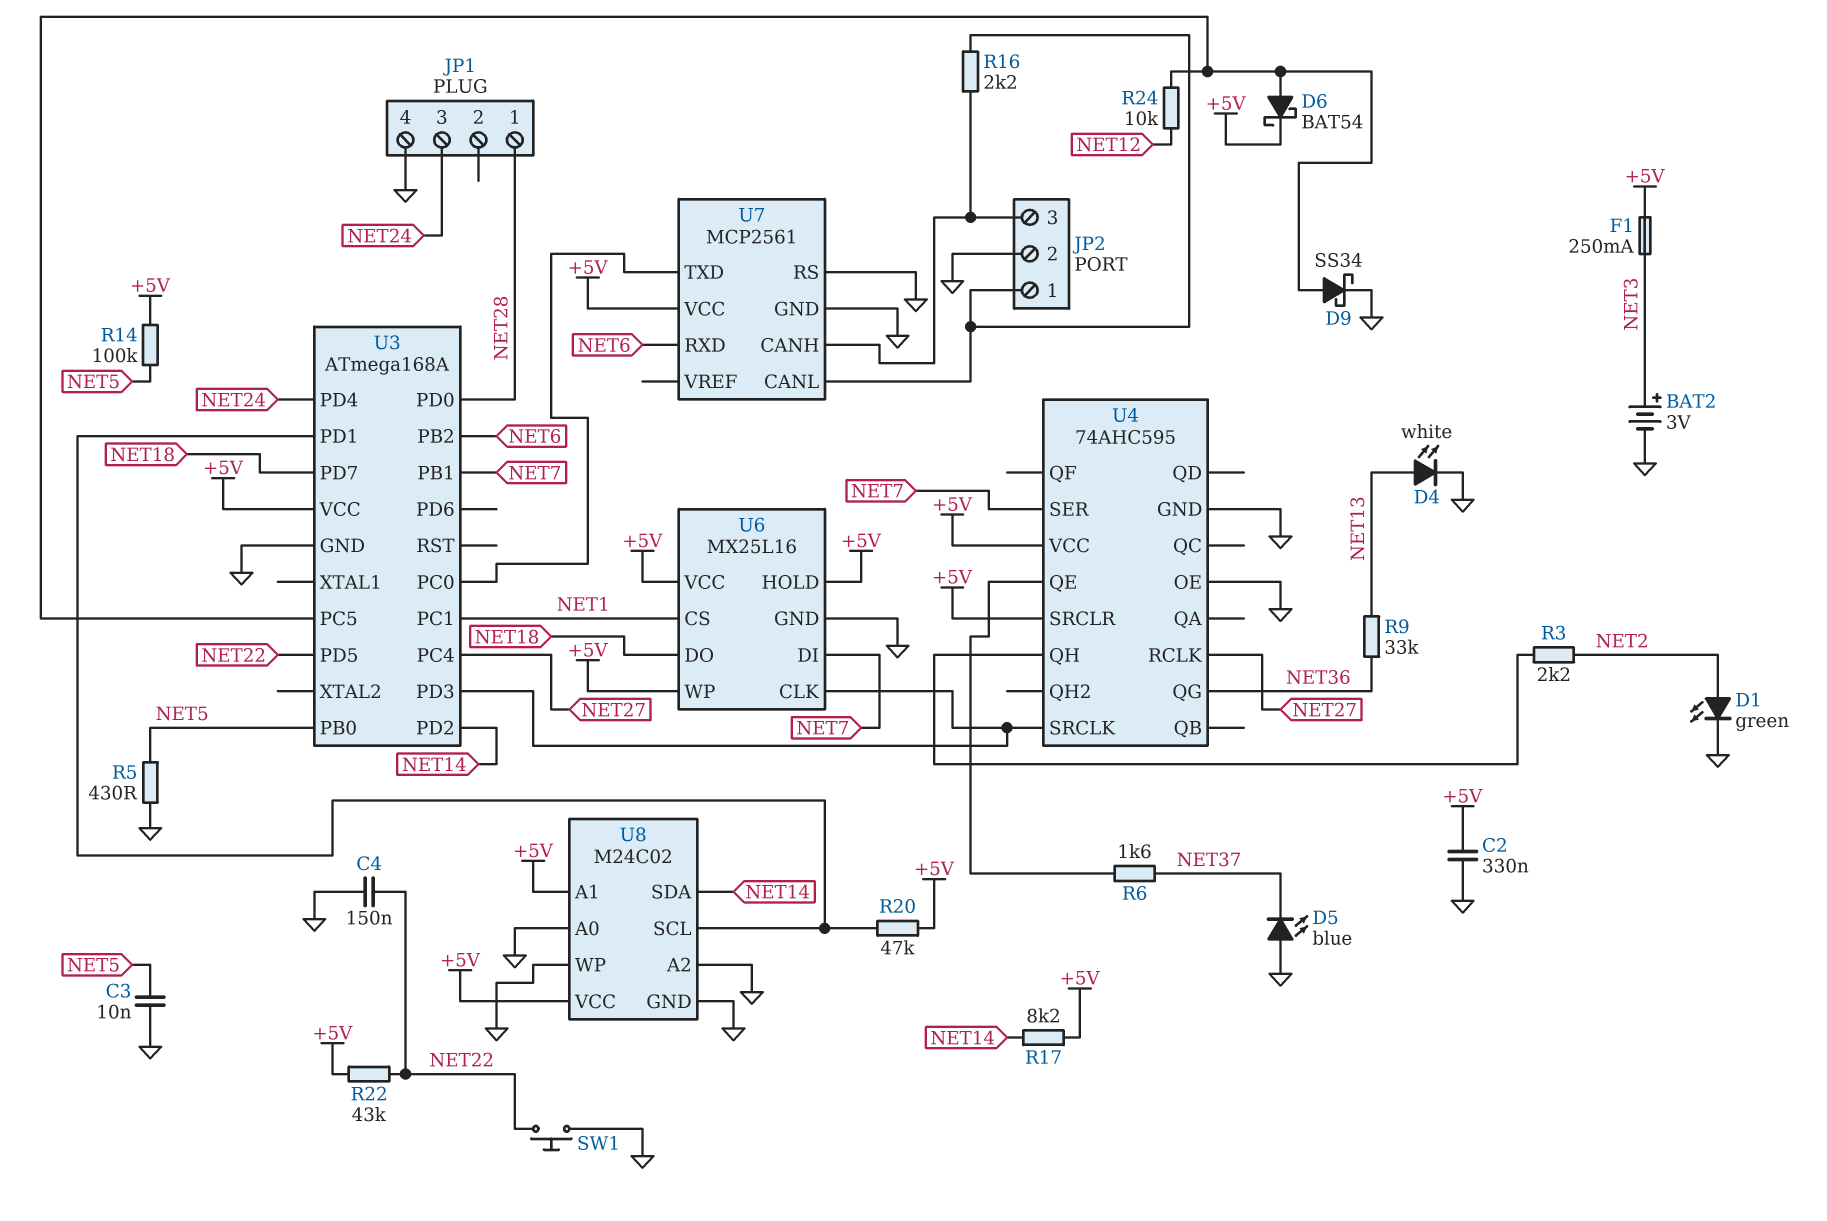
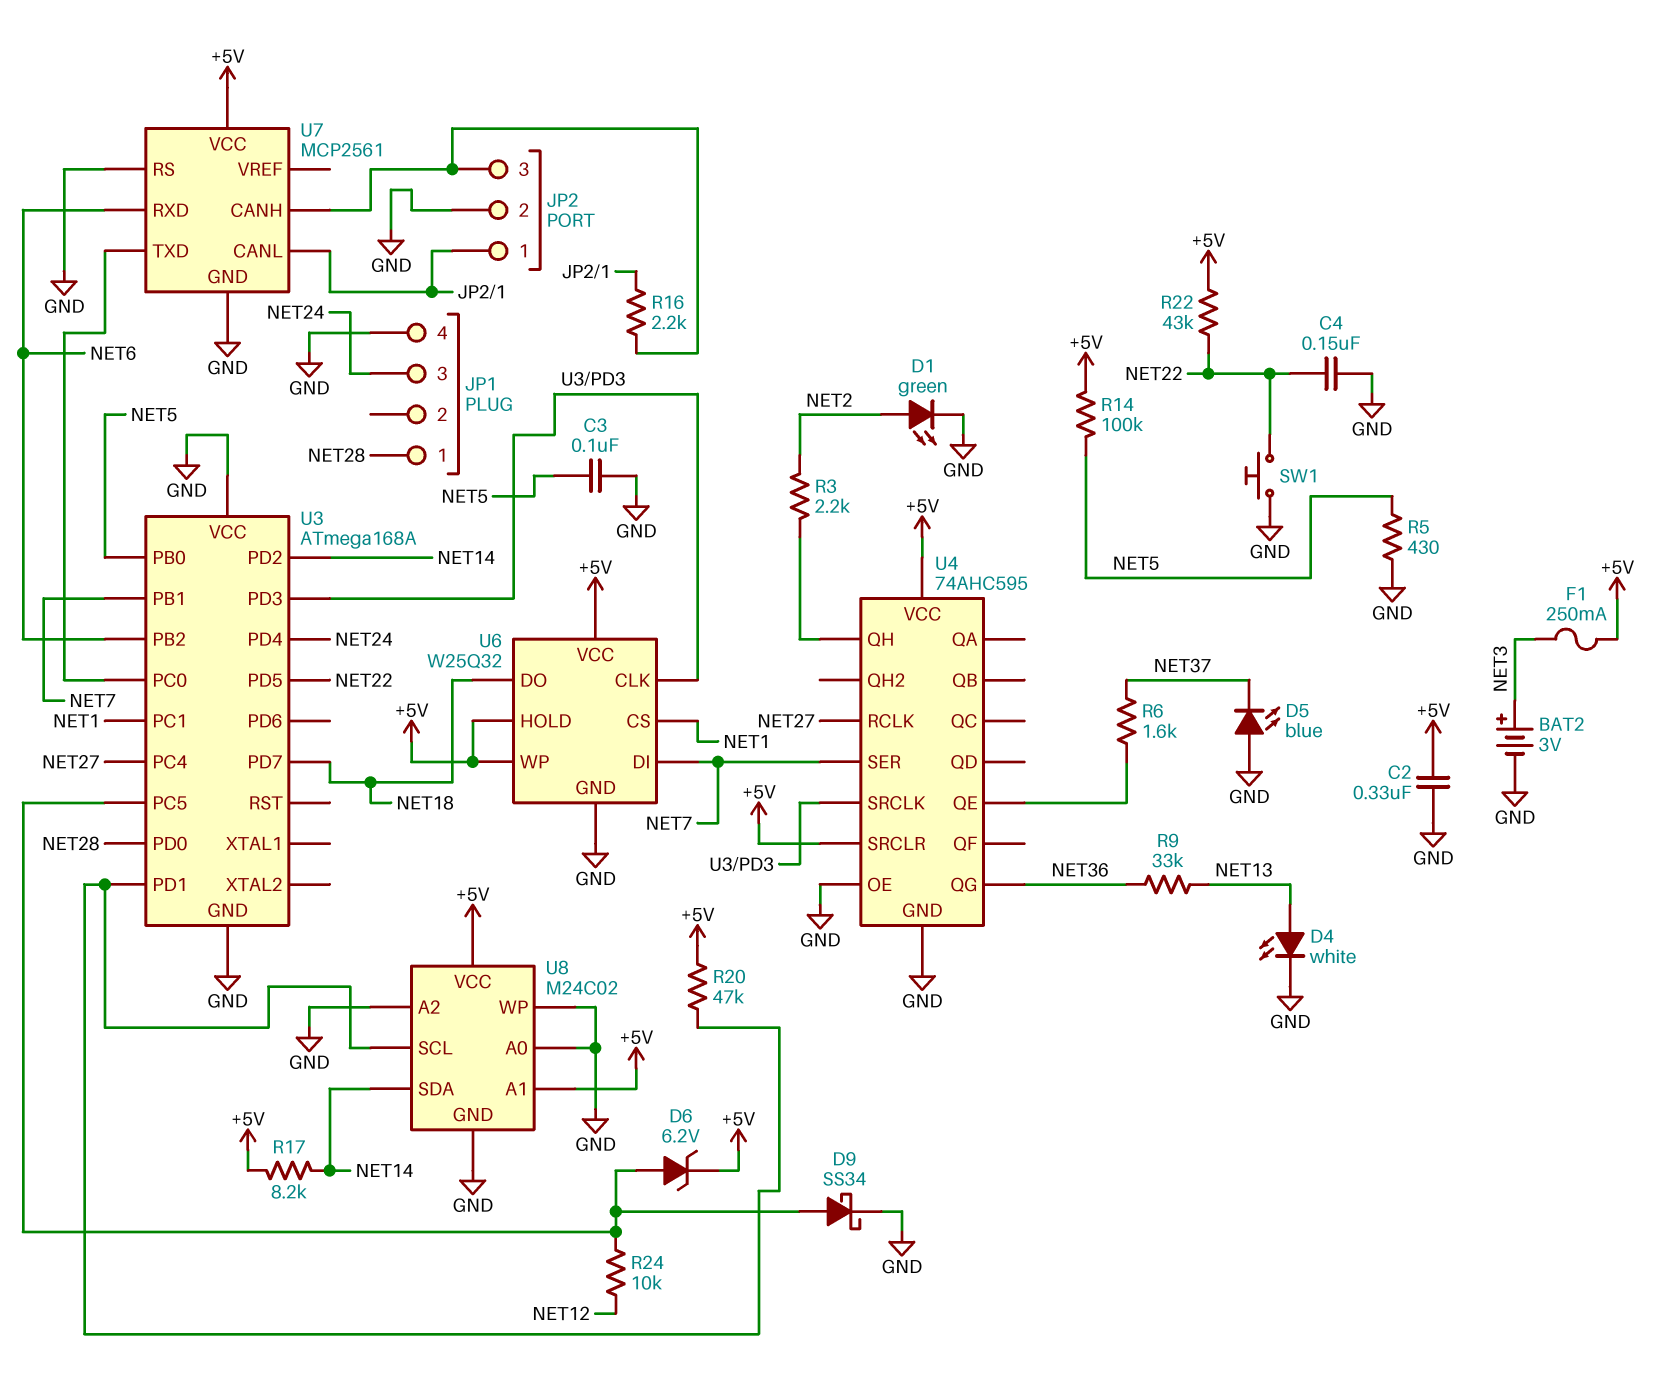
C3: 10nF (GND, NET5) -> 100nF (GND, NET5)
D6: schottky BAT54 (A U3/PC5, K +5V) -> zener 6.2V (A U3/PC5, K +5V)
U3 pin VCC: +5V -> GND
U6: MX25L16 -> W25Q32

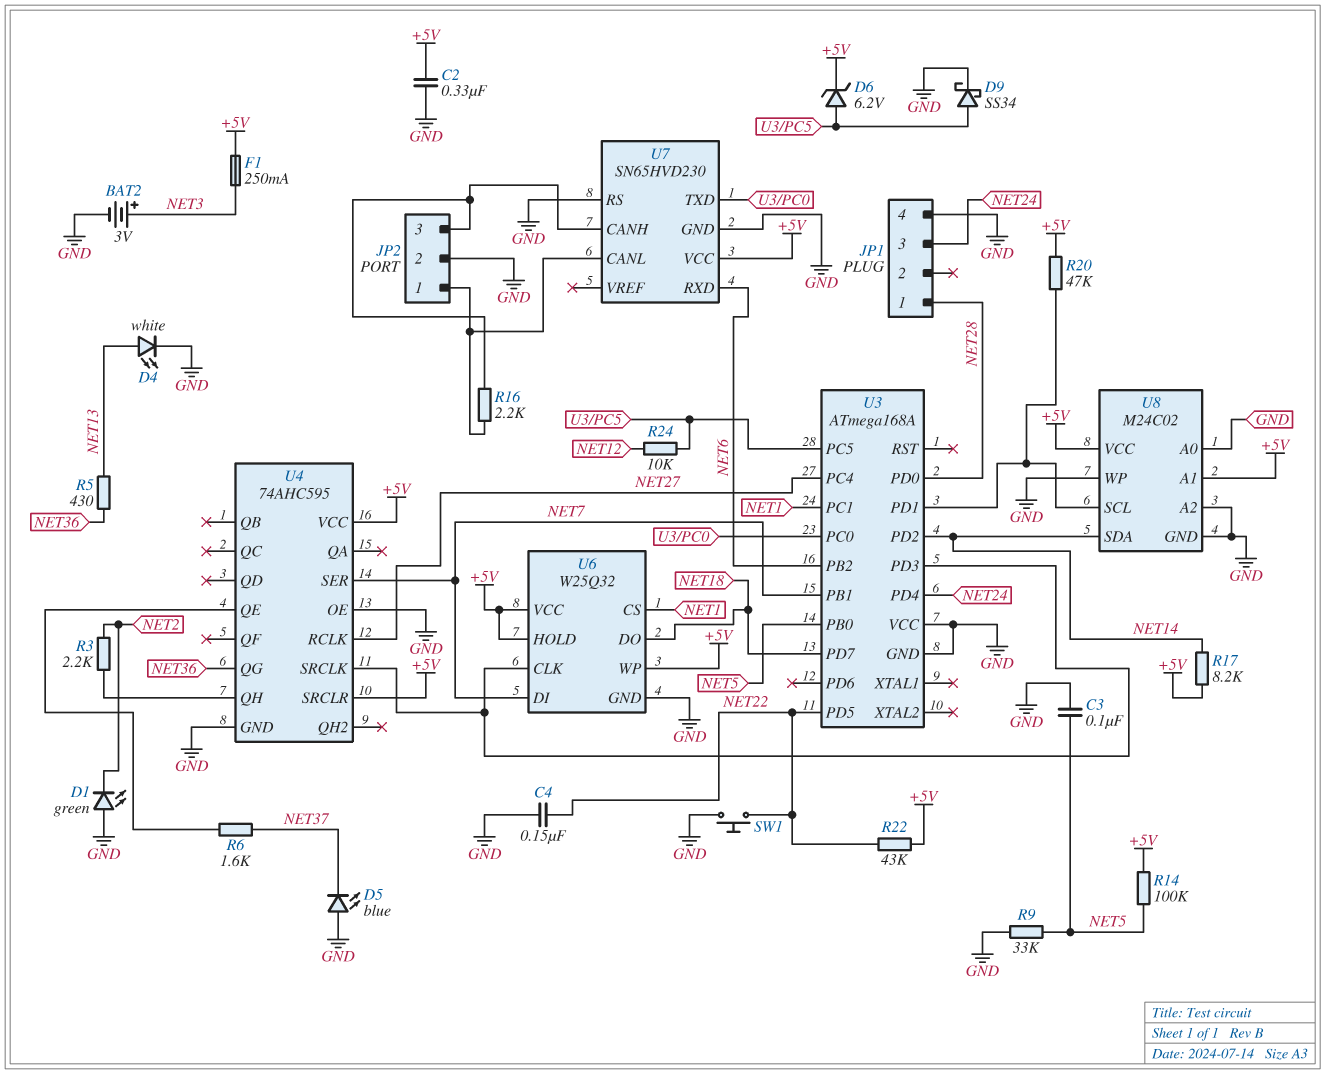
D1: LED green (A NET2, K GND) -> LED green (A GND, K NET2)
R5: 430 (GND, NET5) -> 430 (NET13, NET36)
R9: 33k (NET13, NET36) -> 33k (GND, NET5)
U7: MCP2561 -> SN65HVD230

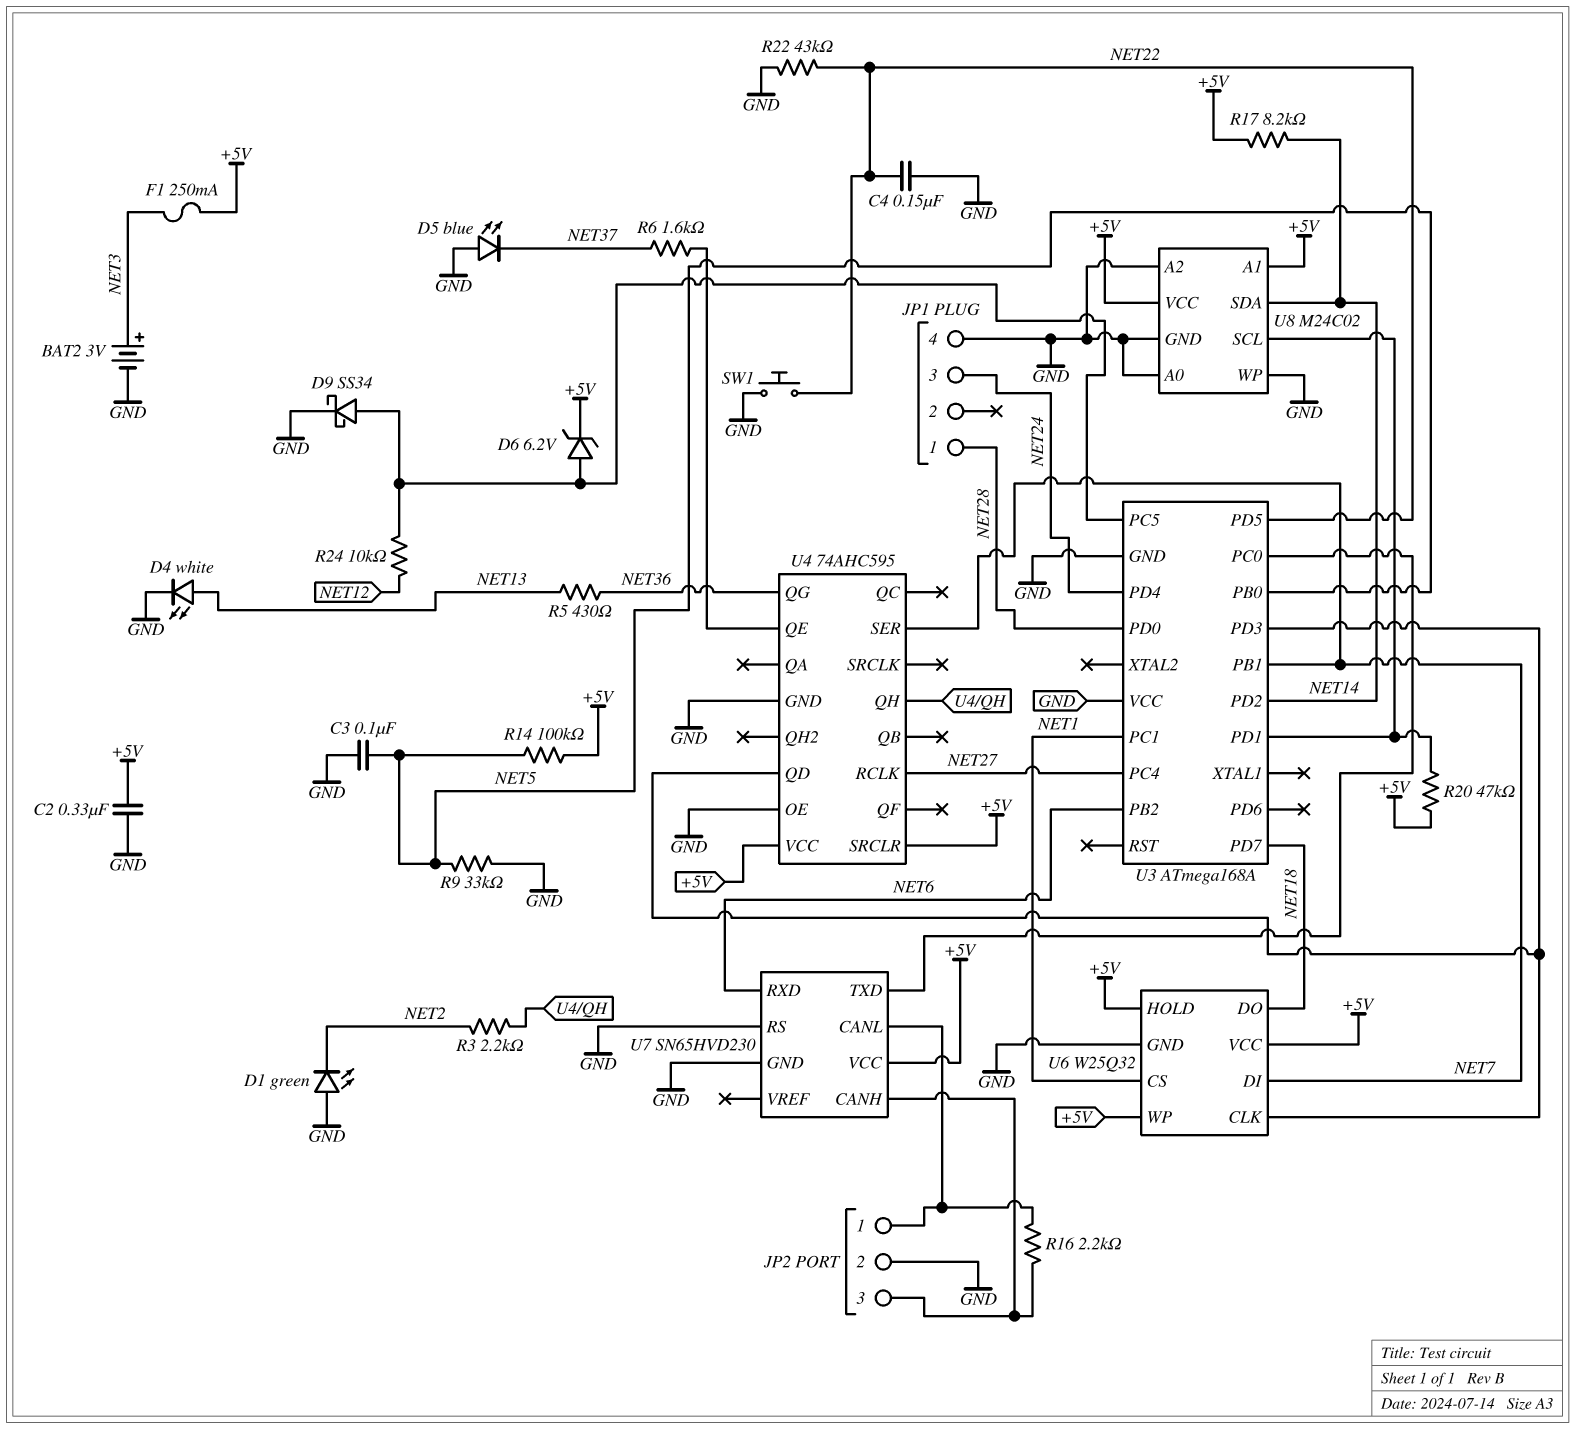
R22: 43k (+5V, NET22) -> 43k (GND, NET22)
U4 pin QD: none -> U3/PD3
U4 pin SRCLK: U3/PD3 -> none

